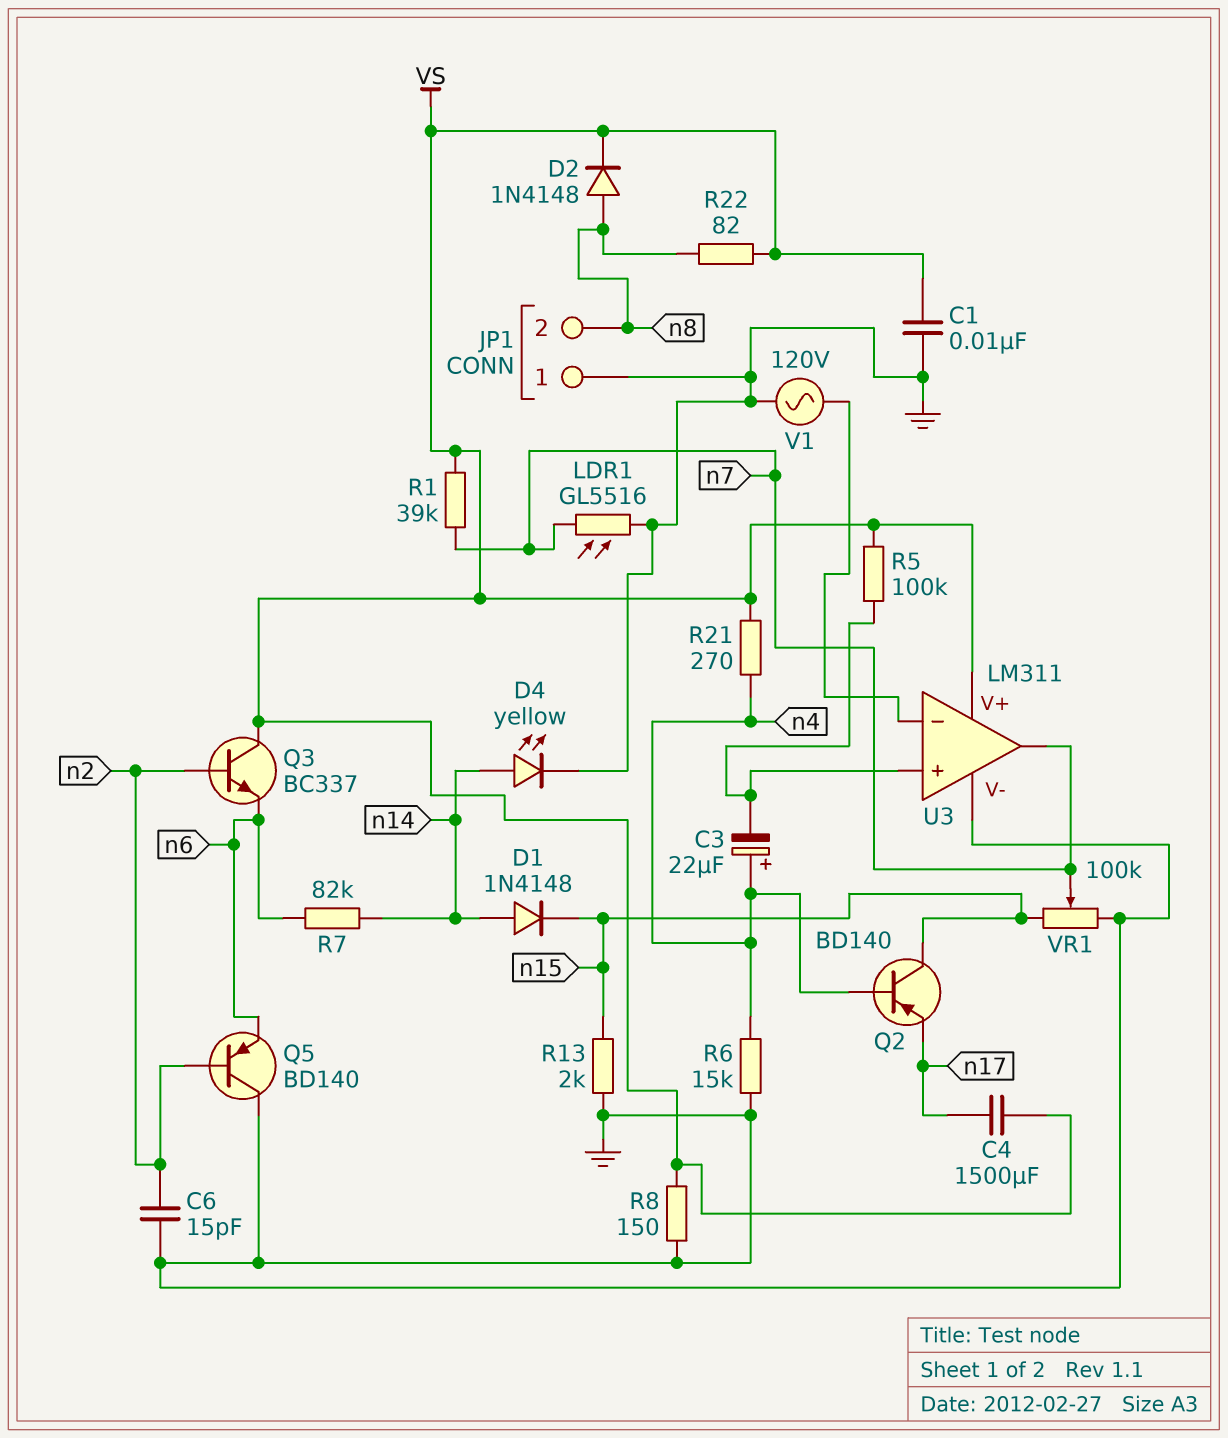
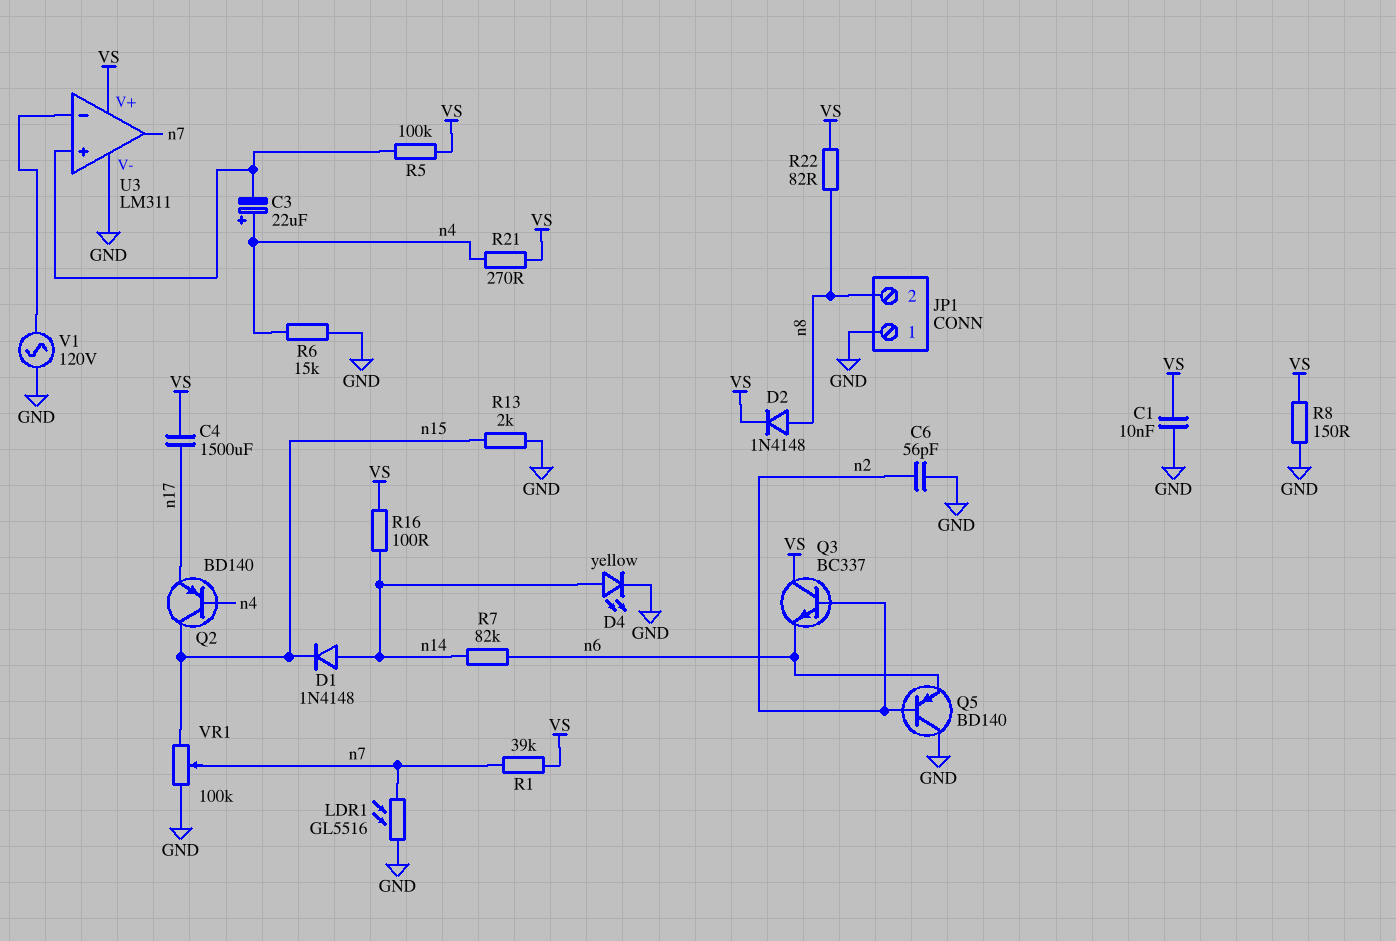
C6: 15pF (GND, n2) -> 56pF (GND, n2)
R16: none -> 100 (VS, n14)

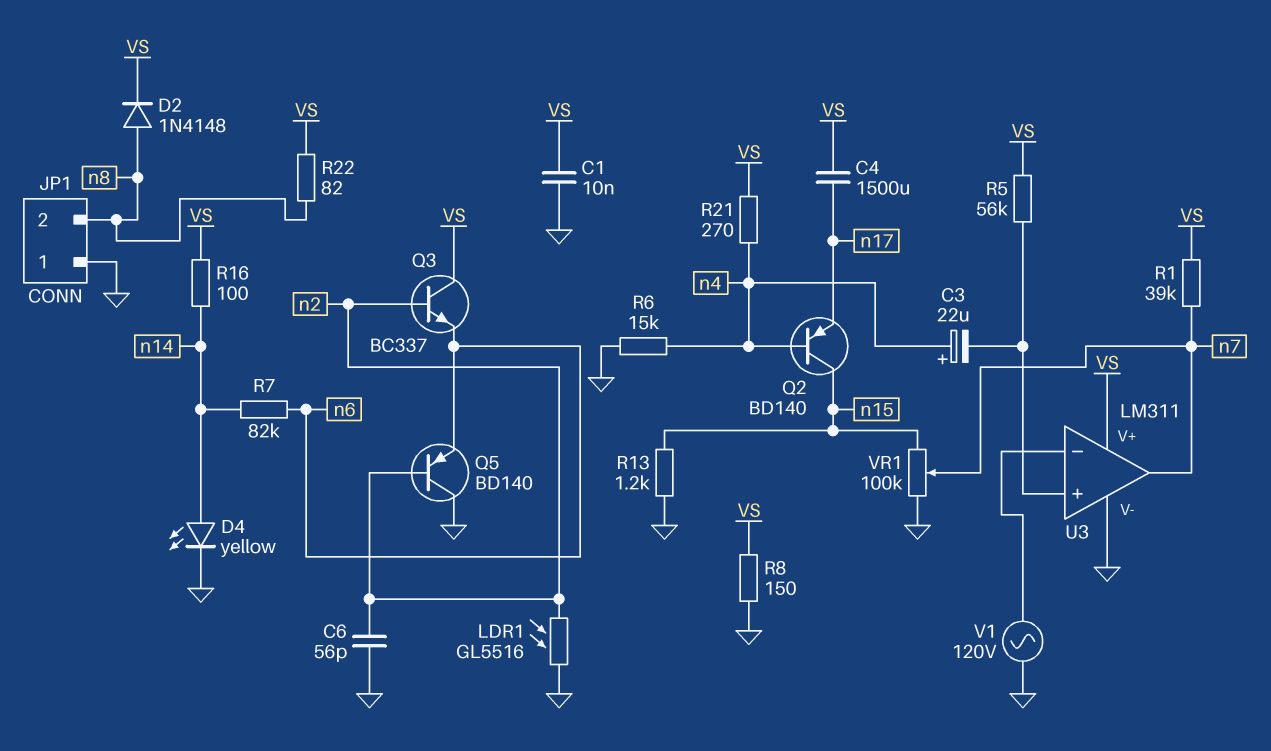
D1: diode 1N4148 (A n14, K n15) -> none
LDR1: GL5516 (GND, n7) -> GL5516 (GND, n2)
R5: 100k (U3/in+, VS) -> 56k (U3/in+, VS)
R13: 2k (GND, n15) -> 1.2k (GND, n15)

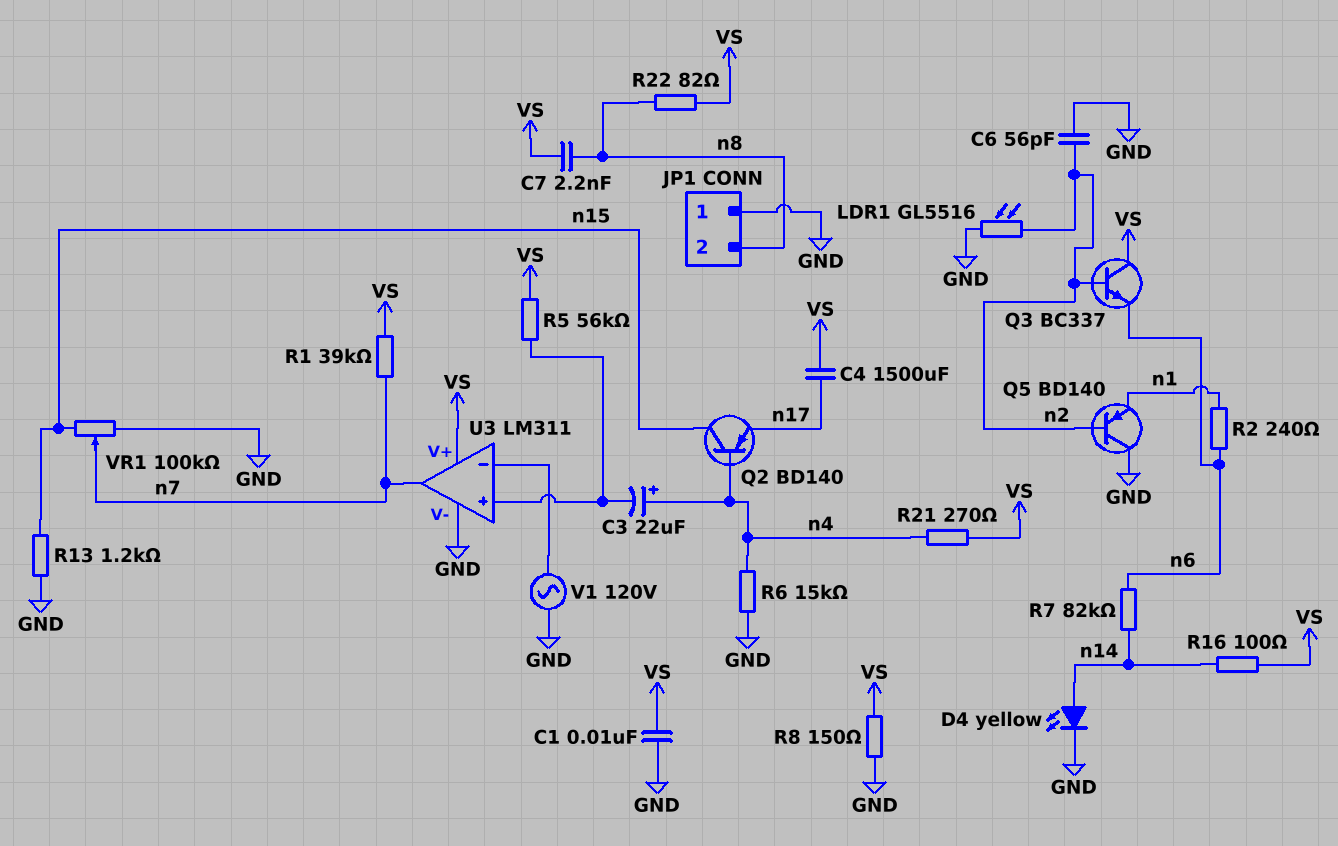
C7: none -> 2.2nF (VS, n8)
D2: diode 1N4148 (A n8, K VS) -> none
Q5: PNP BD140 (B n2, C GND, E n6) -> PNP BD140 (B n2, C GND, E n1)
R2: none -> 240 (n1, n6)

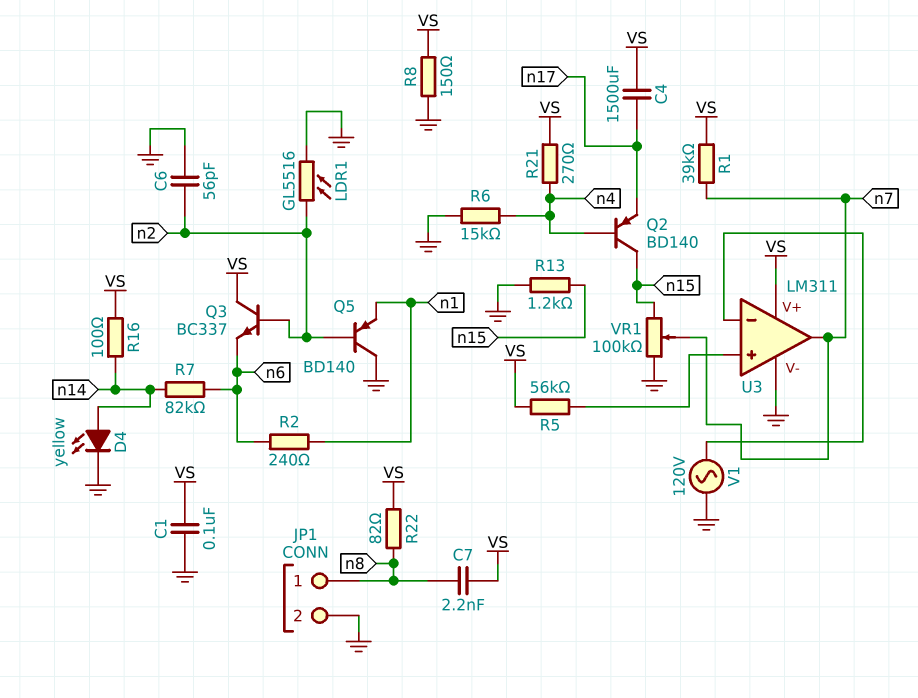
C1: 10nF (GND, VS) -> 100nF (GND, VS)
C3: 22uF (plus n4, minus U3/in+) -> none
JP1 pin 1: GND -> n8
JP1 pin 2: n8 -> GND

